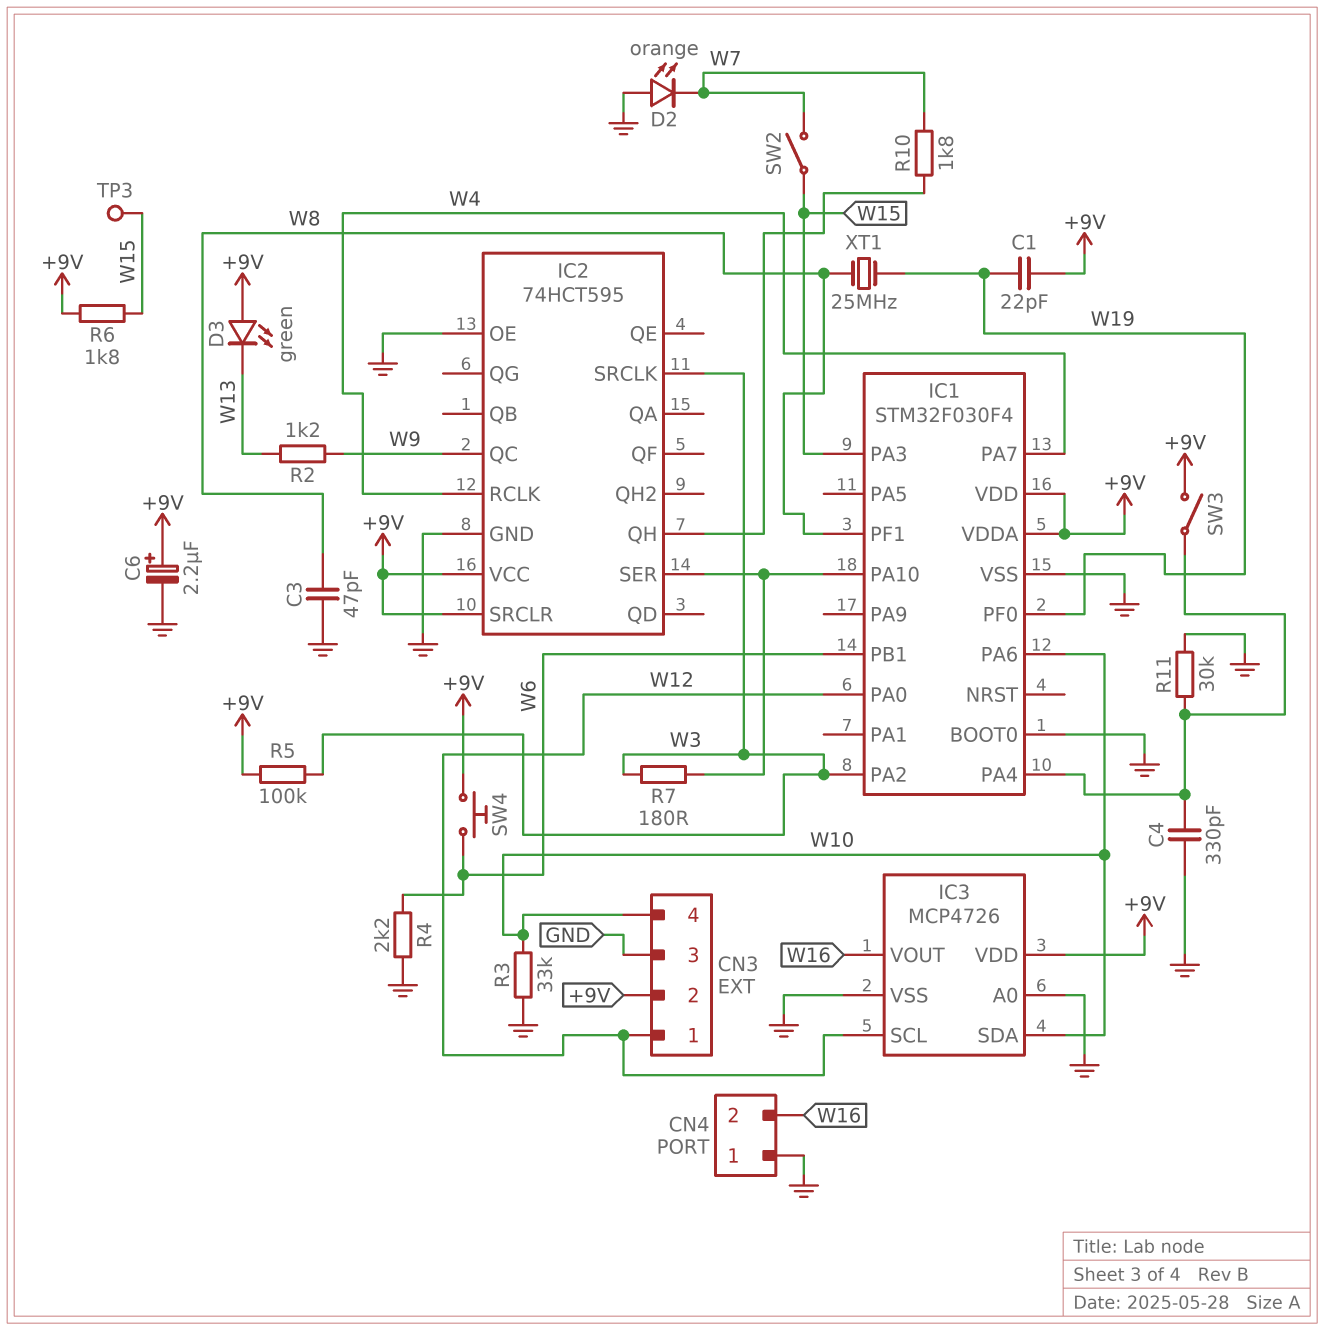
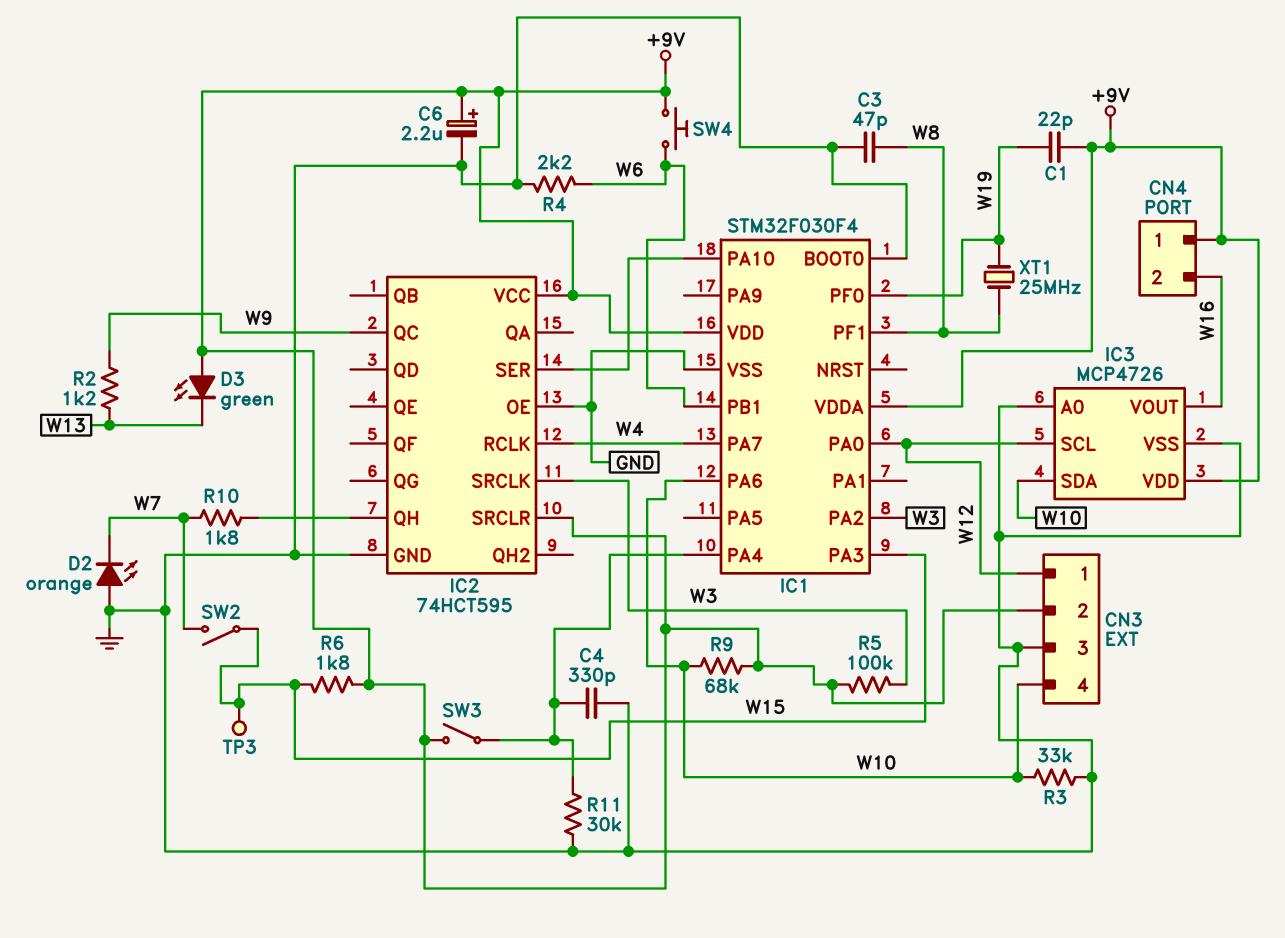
CN4 pin 1: GND -> +9V
R7: 180 (IC1/PA10, W3) -> none
R9: none -> 68k (+9V, W10)

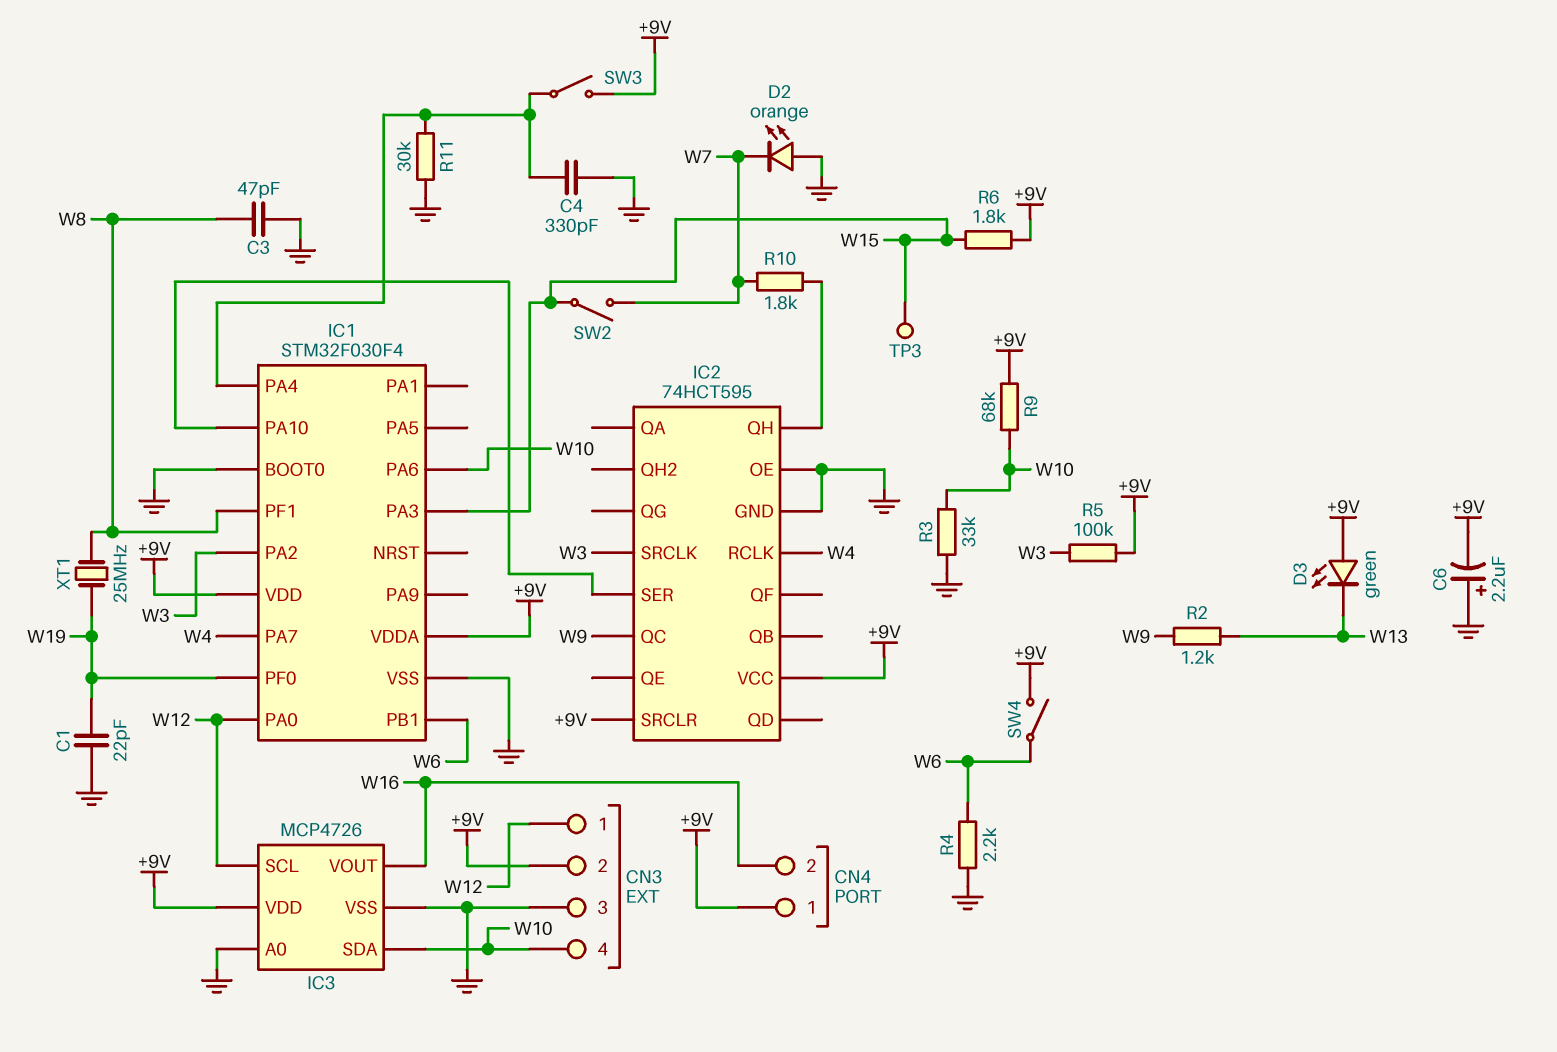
C1: 22pF (+9V, W19) -> 22pF (GND, W19)
C6: 2.2uF (plus +9V, minus GND) -> 2.2uF (plus GND, minus +9V)
SW4: button (+9V, W6) -> switch (+9V, W6)

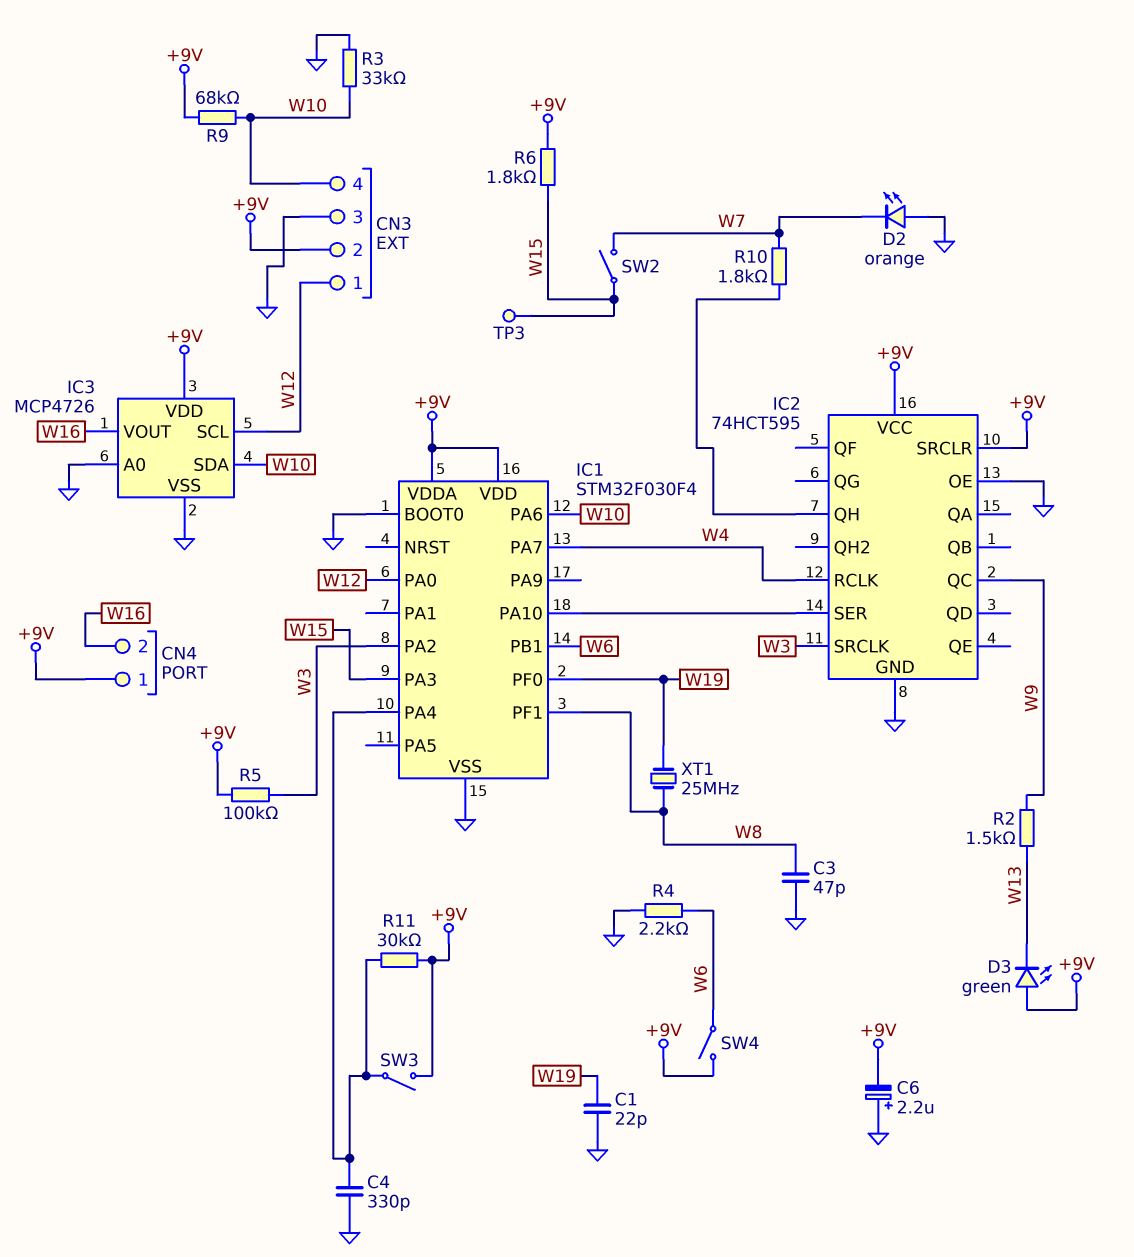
R2: 1.2k (W9, W13) -> 1.5k (W9, W13)
R11: 30k (GND, IC1/PA4) -> 30k (+9V, IC1/PA4)

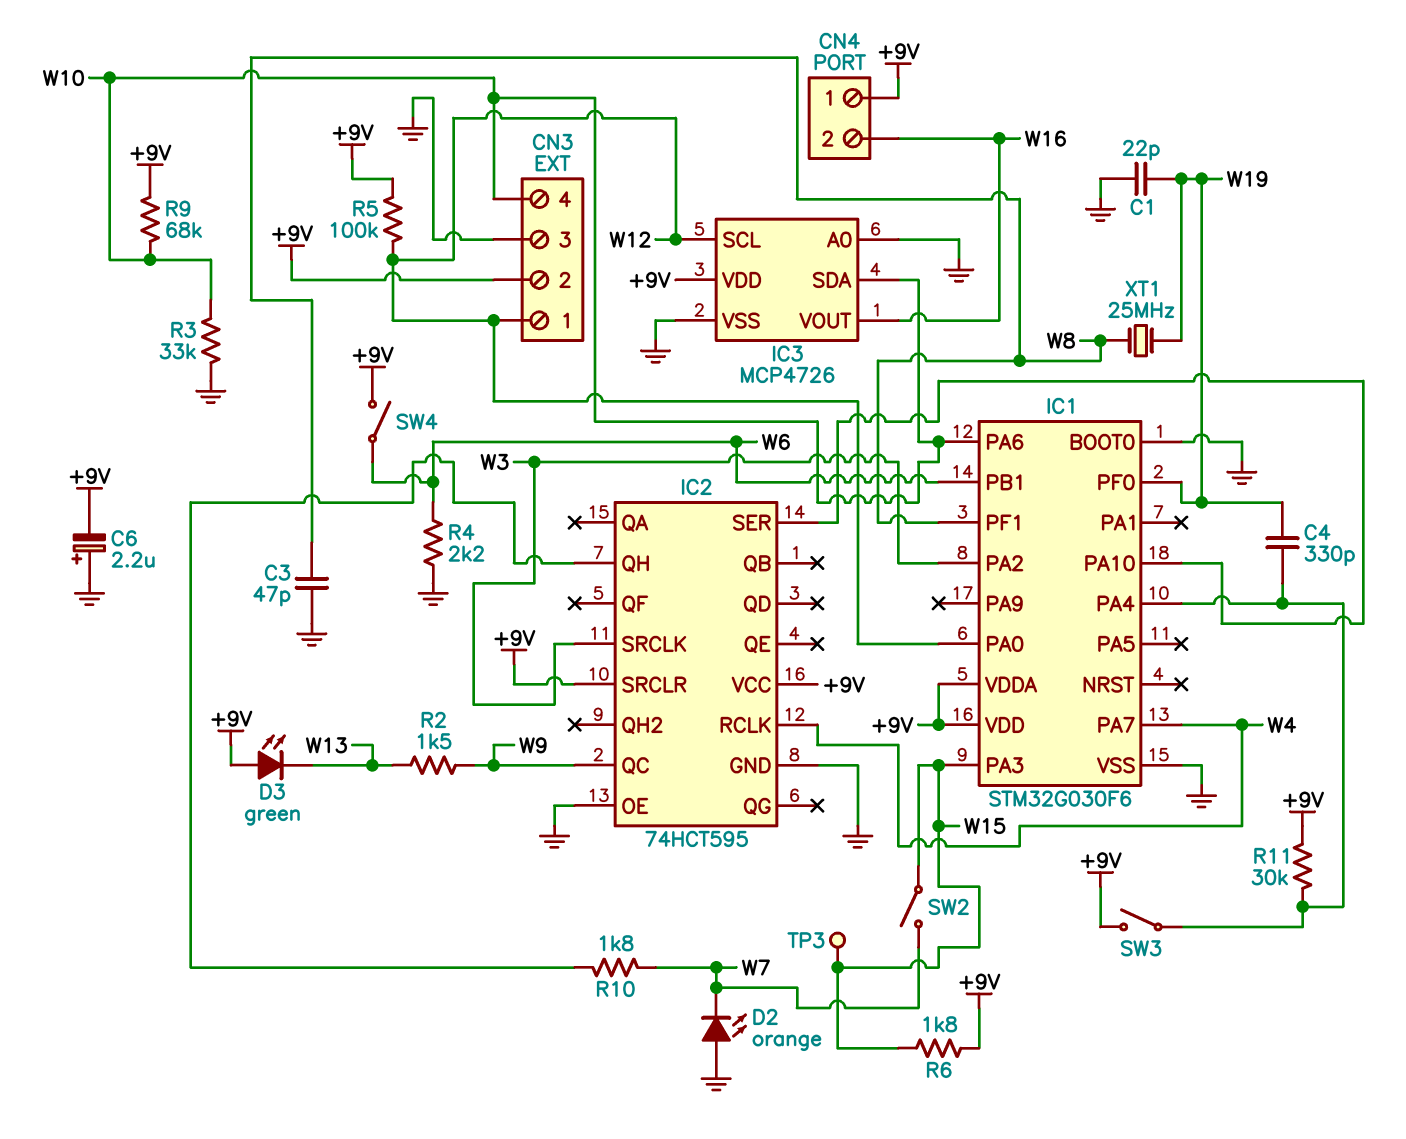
C4: 330pF (GND, IC1/PA4) -> 330pF (IC1/PA4, W19)
IC1: STM32F030F4 -> STM32G030F6
R5: 100k (+9V, W3) -> 100k (+9V, W12)

